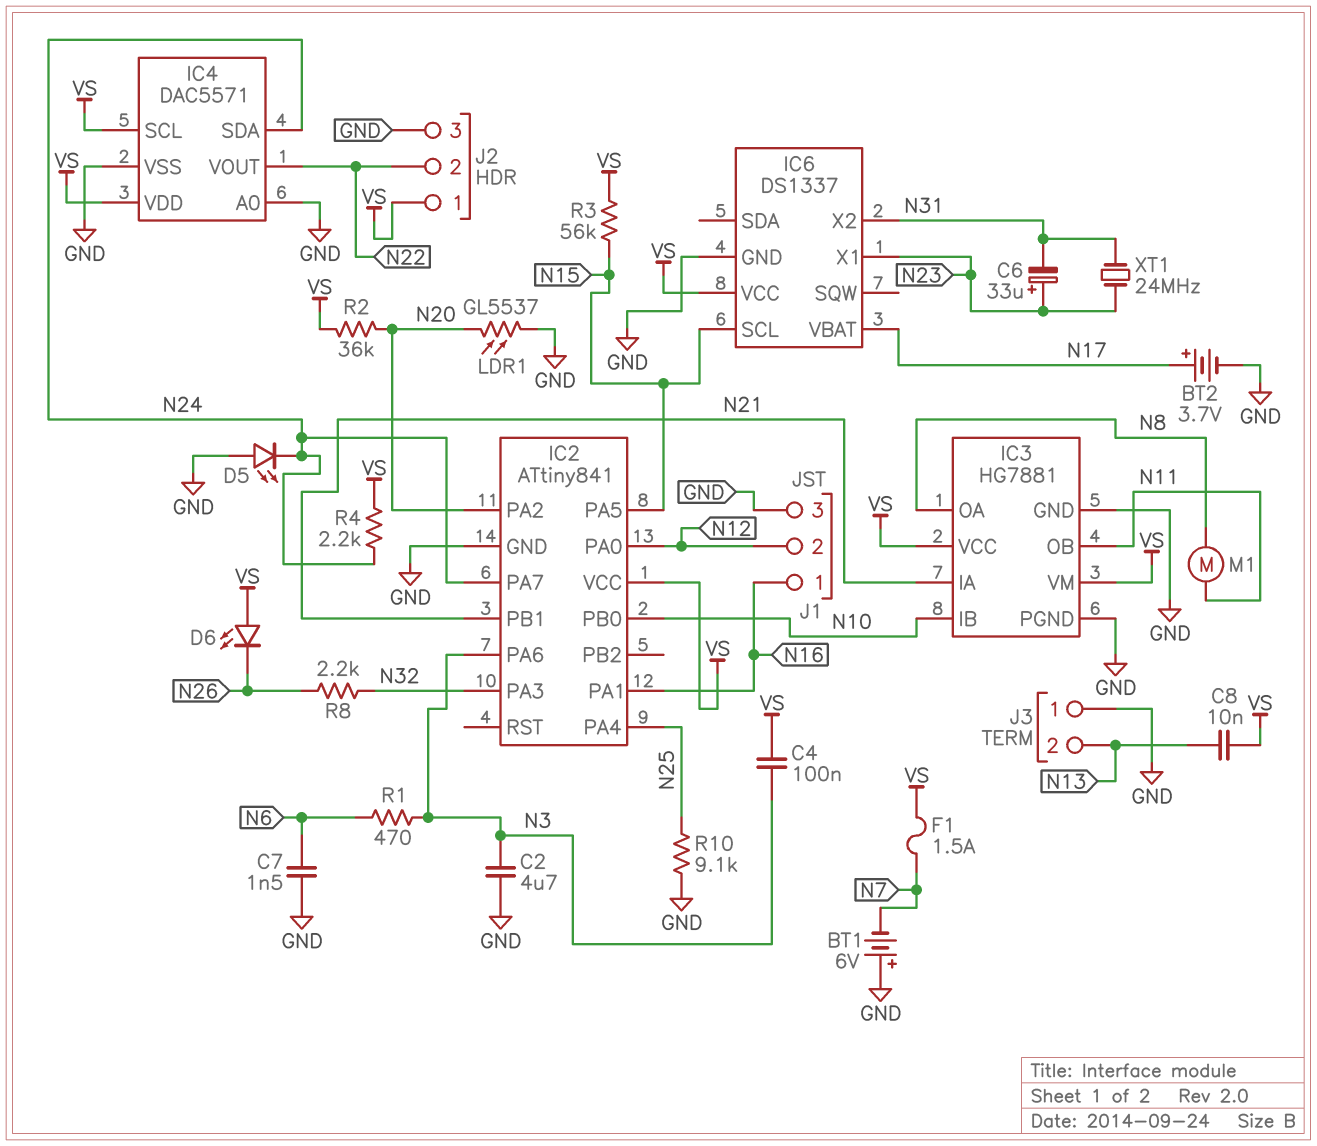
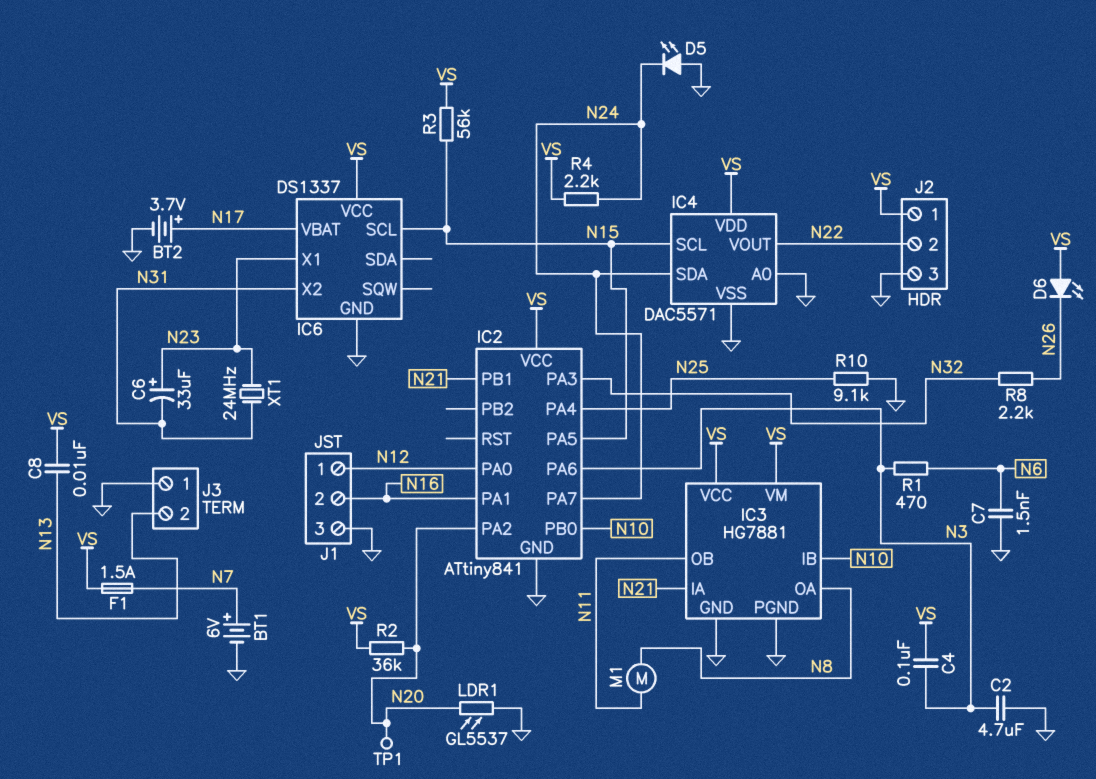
BT1: 6V (plus GND, minus N7) -> 6V (plus N7, minus GND)
IC4 pin SCL: VS -> N15
J1 pin 1: N16 -> N12
J1 pin 2: N12 -> N16
TP1: none -> test point (N20)

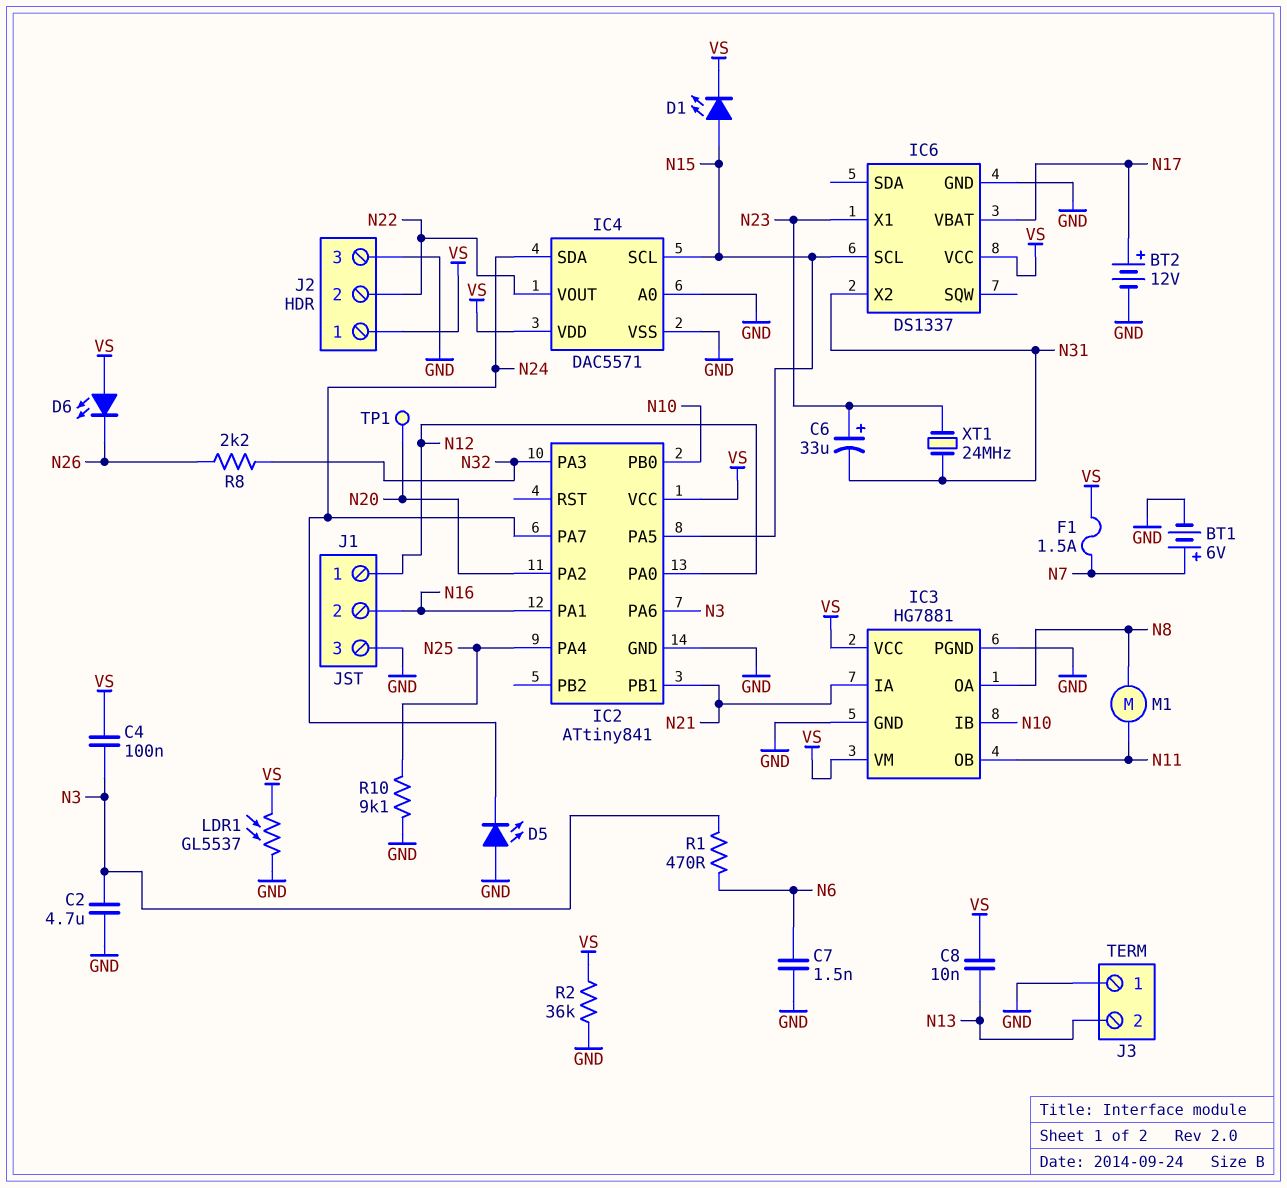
BT2: 3.7V (plus N17, minus GND) -> 12V (plus N17, minus GND)
D1: none -> LED (A N15, K VS)
LDR1: GL5537 (GND, N20) -> GL5537 (GND, VS)
R2: 36k (N20, VS) -> 36k (GND, VS)
R3: 56k (N15, VS) -> none
R4: 2.2k (N24, VS) -> none

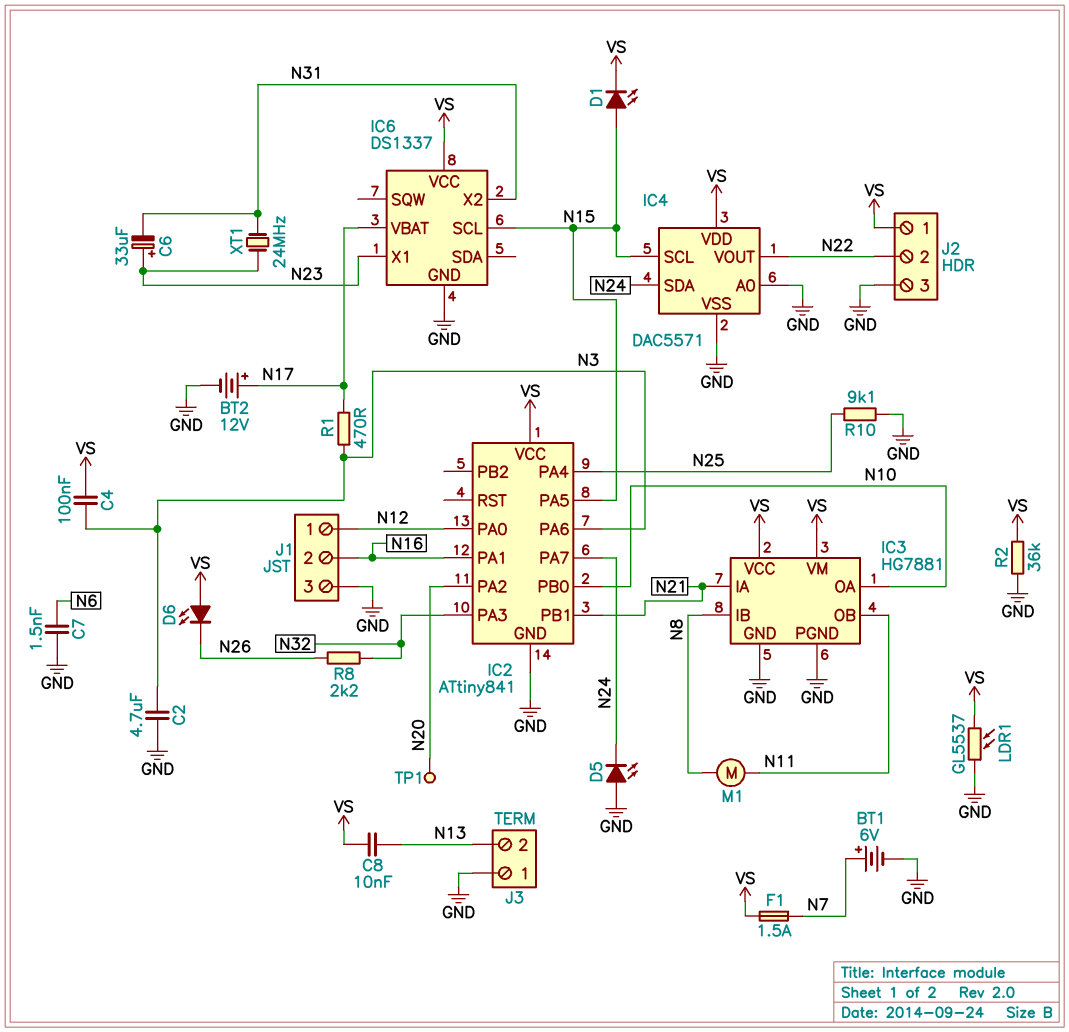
IC3 pin IB: N10 -> N8
IC3 pin OA: N8 -> N10
R1: 470 (N3, N6) -> 470 (N3, N17)

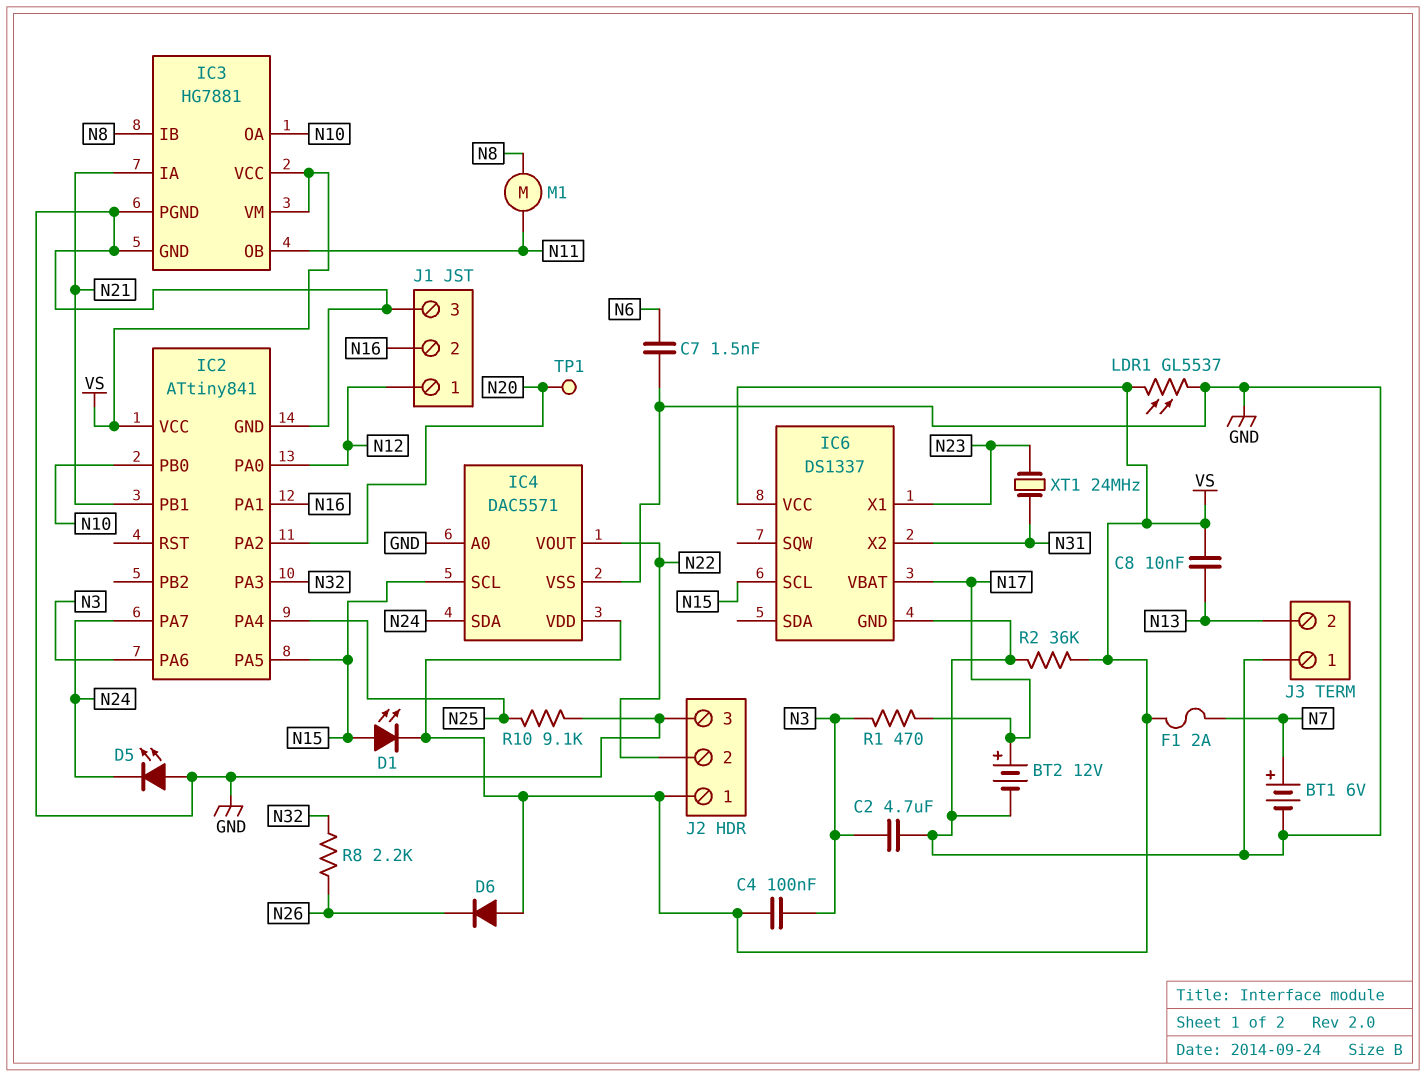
C6: 33uF (plus N23, minus N31) -> none
D6: LED (A VS, K N26) -> diode (A VS, K N26)
F1: 1.5A (N7, VS) -> 2A (N7, VS)

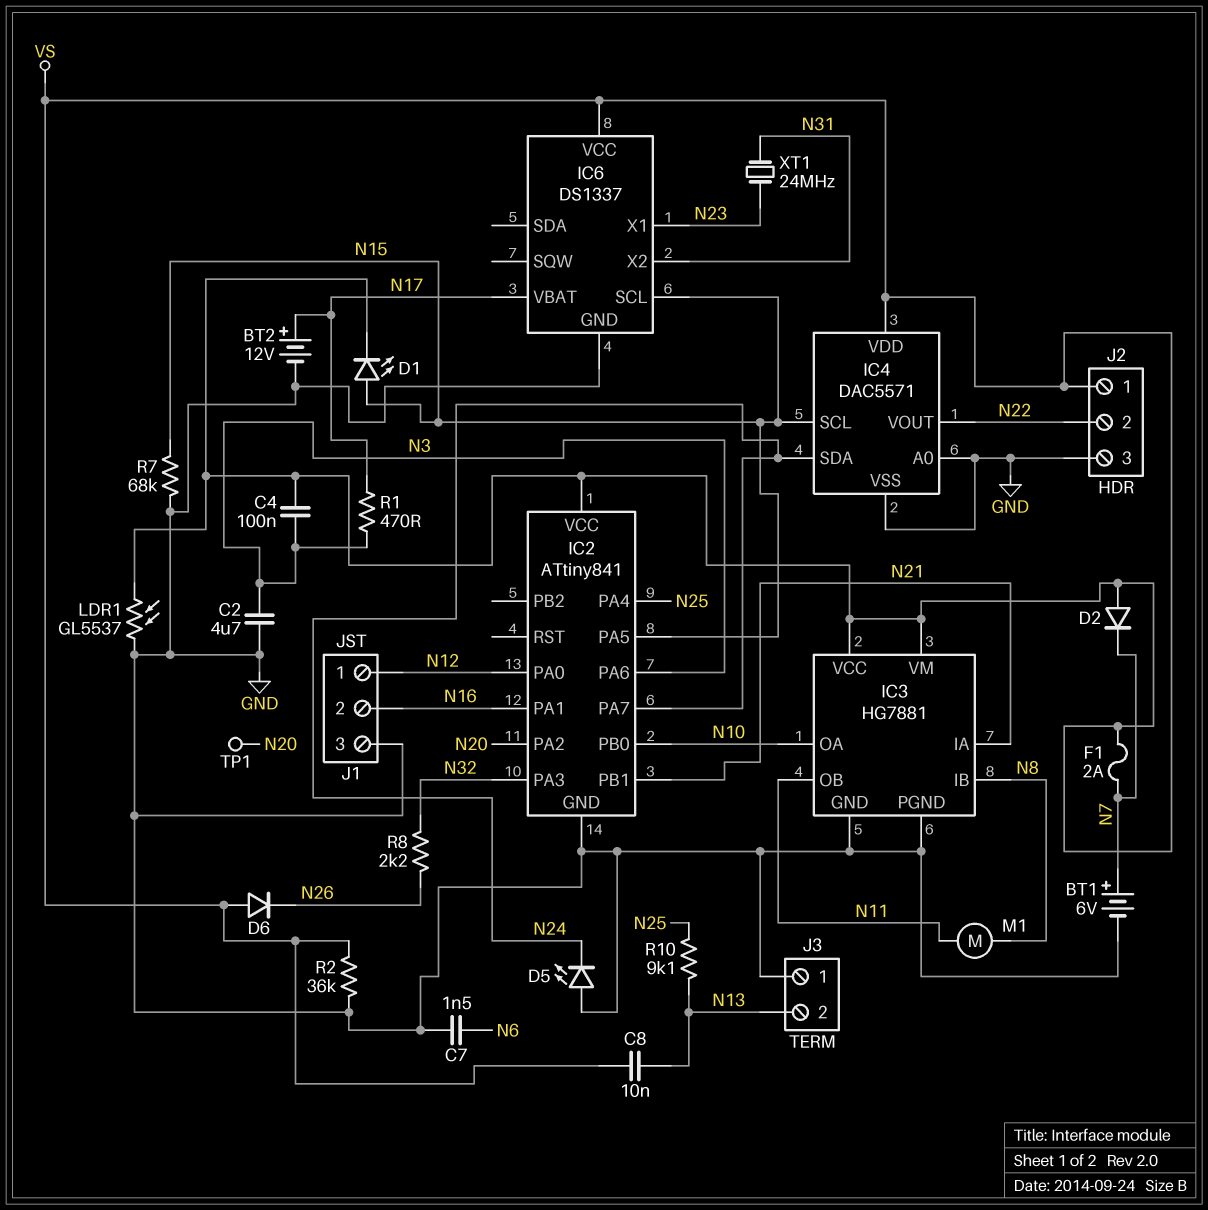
D2: none -> diode (A VS, K N7)
R7: none -> 68k (GND, N15)
R10: 9.1k (GND, N25) -> 9.1k (N13, N25)

